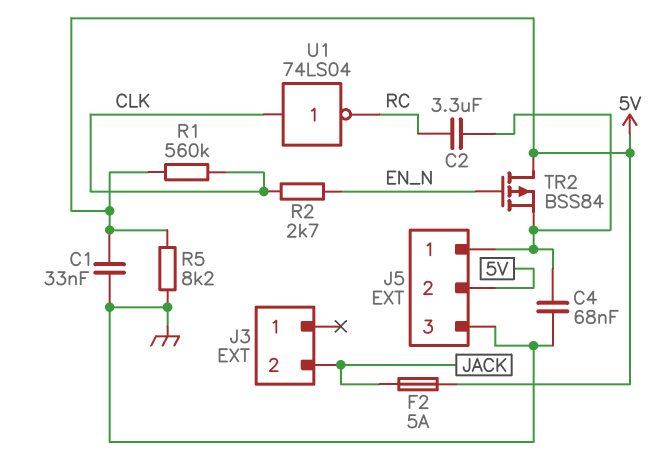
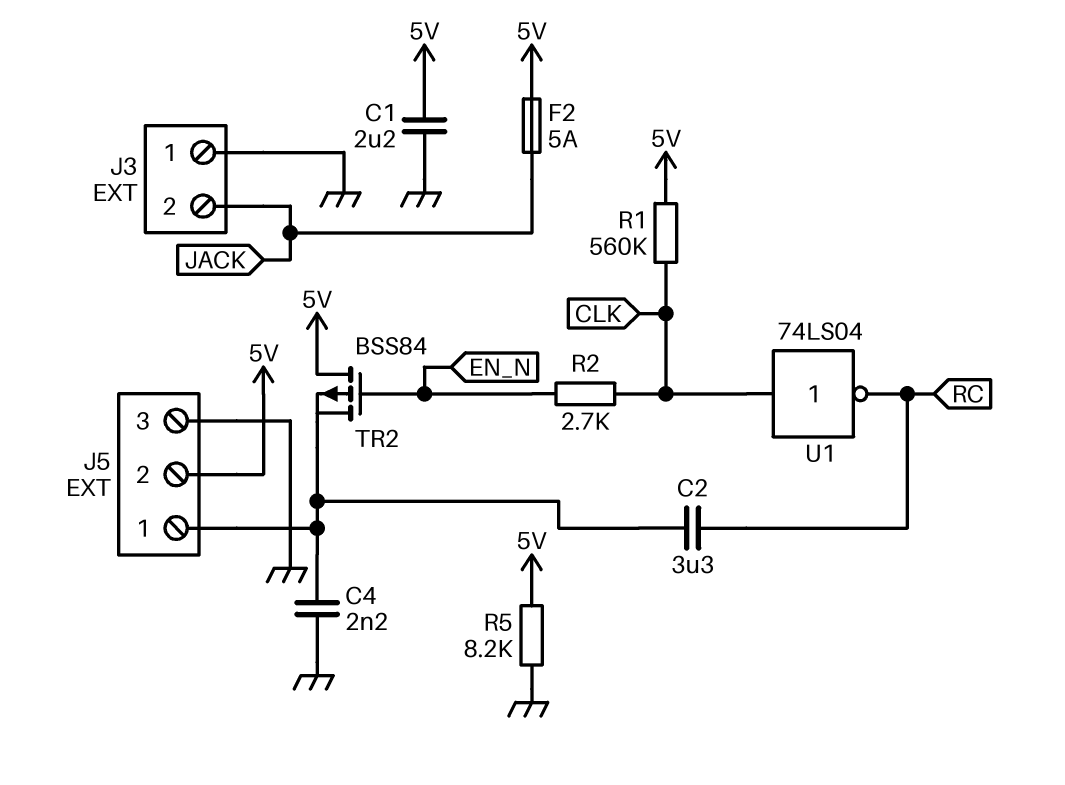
C1: 33nF (5V, GND) -> 2.2uF (5V, GND)
C4: 68nF (GND, J5/1) -> 2.2nF (GND, J5/1)
J3 pin 1: none -> GND

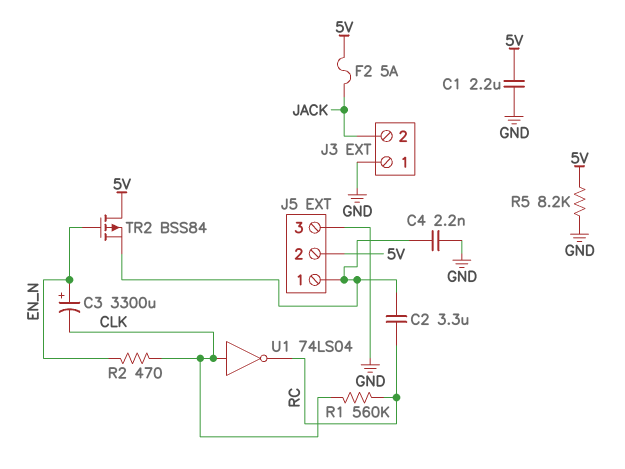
C3: none -> 3300uF (plus EN_N, minus CLK)
R1: 560k (5V, CLK) -> 560k (CLK, RC)
R2: 2.7k (CLK, EN_N) -> 470 (CLK, EN_N)

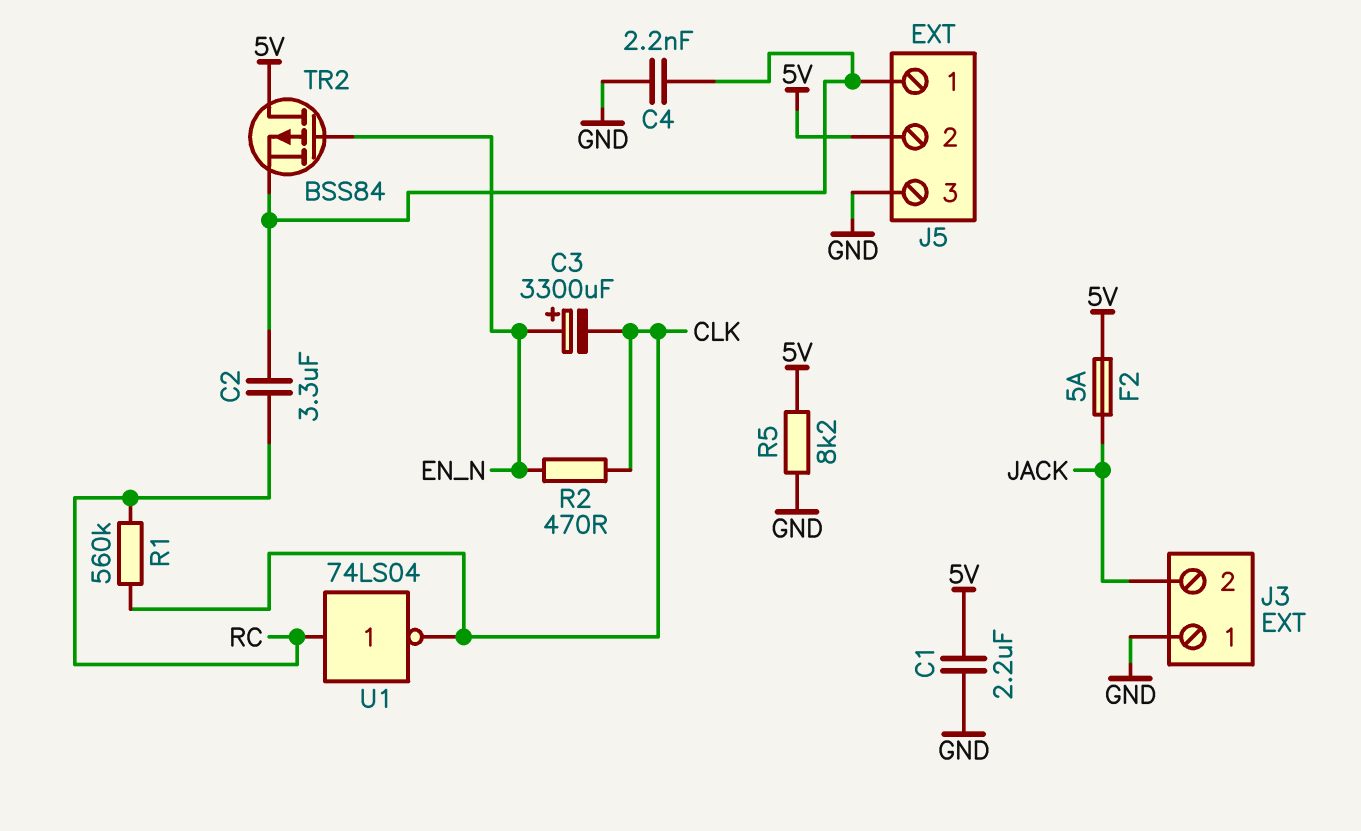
U1: NOT 74LS04 (in CLK, out RC) -> NOT 74LS04 (in RC, out CLK)

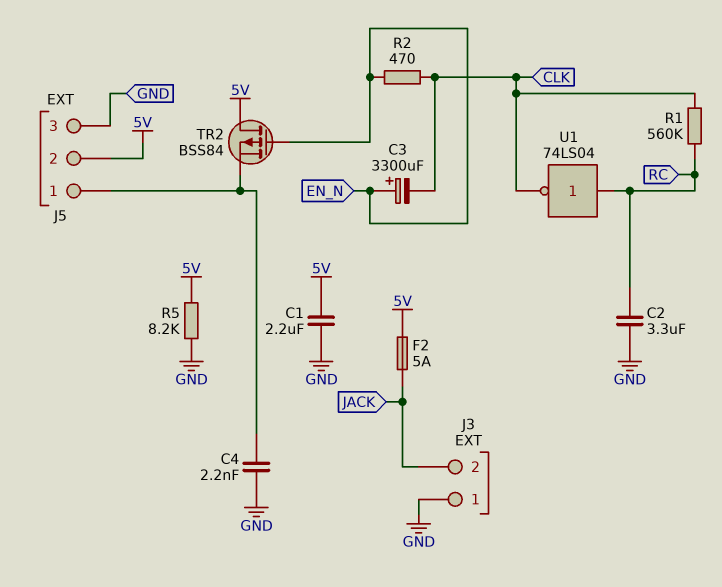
C2: 3.3uF (J5/1, RC) -> 3.3uF (GND, RC)

